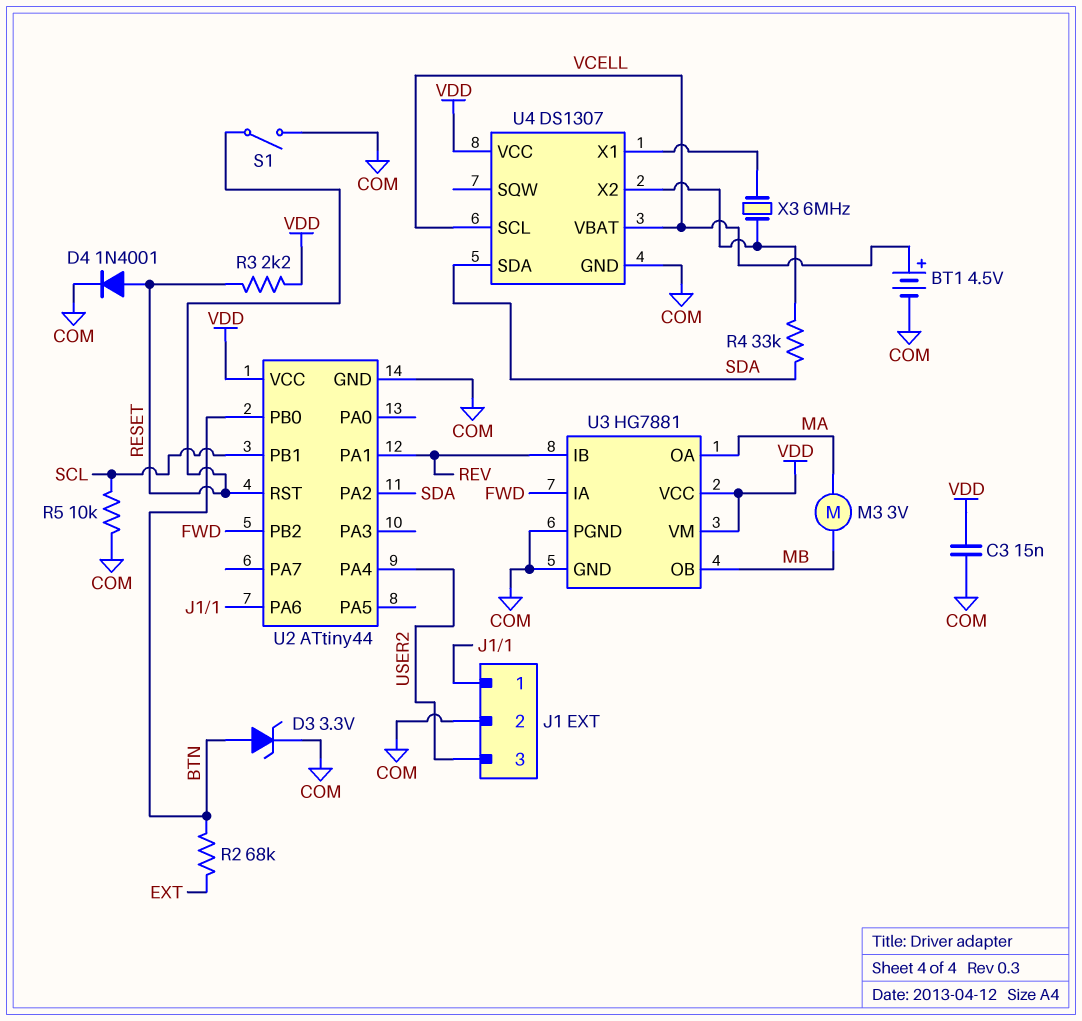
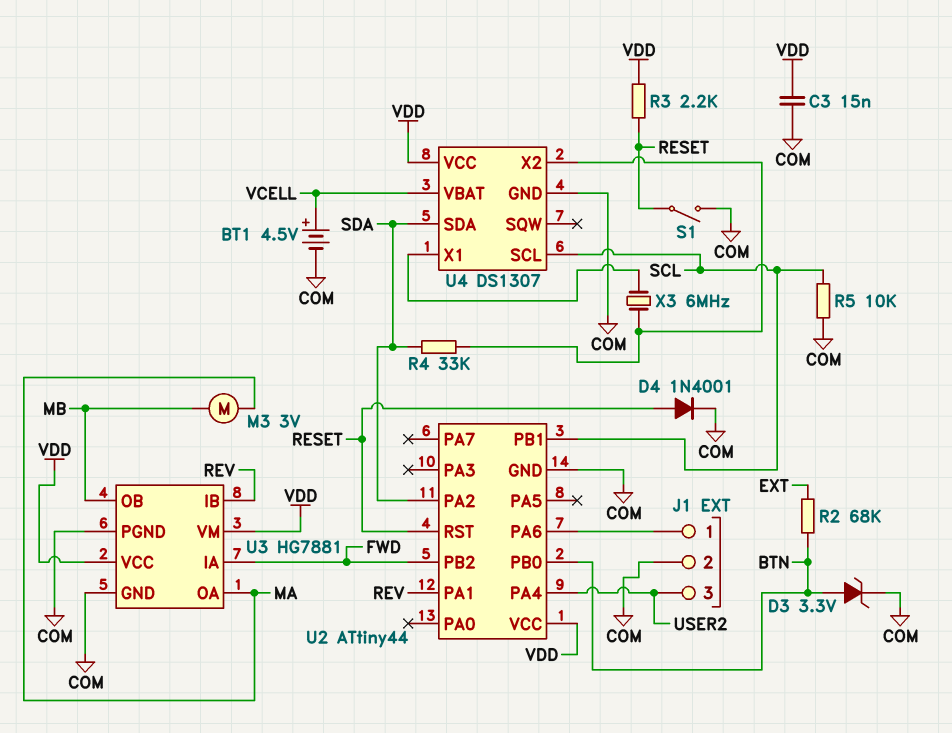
U4 pin SCL: VCELL -> SCL

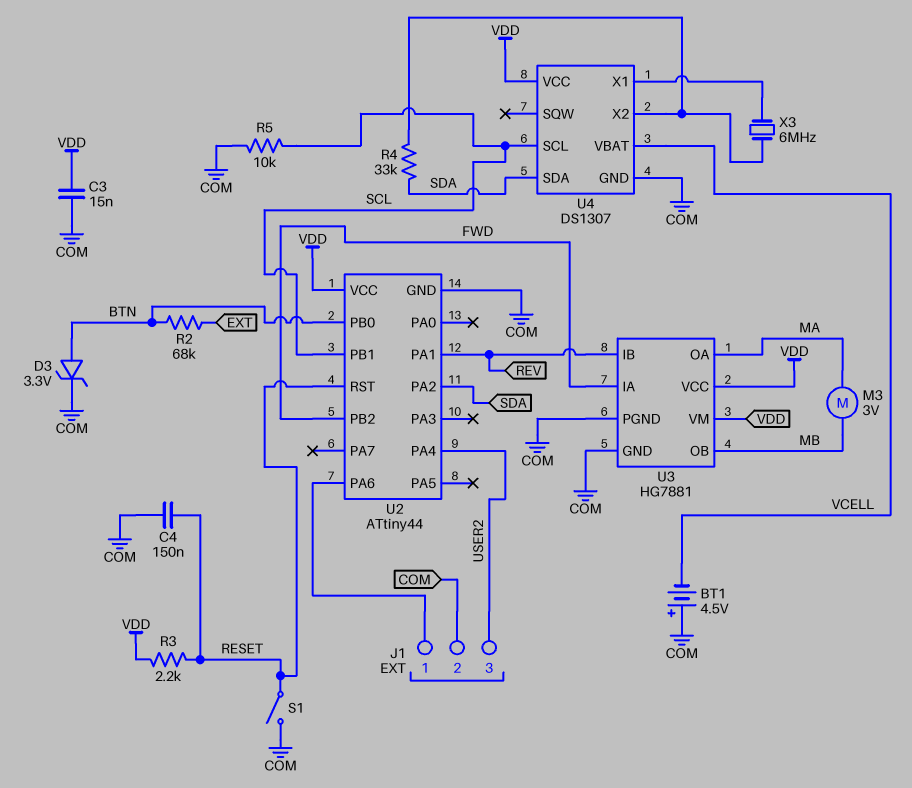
BT1: 4.5V (plus VCELL, minus COM) -> 4.5V (plus COM, minus VCELL)
C4: none -> 150nF (COM, RESET)
D4: diode 1N4001 (A RESET, K COM) -> none

